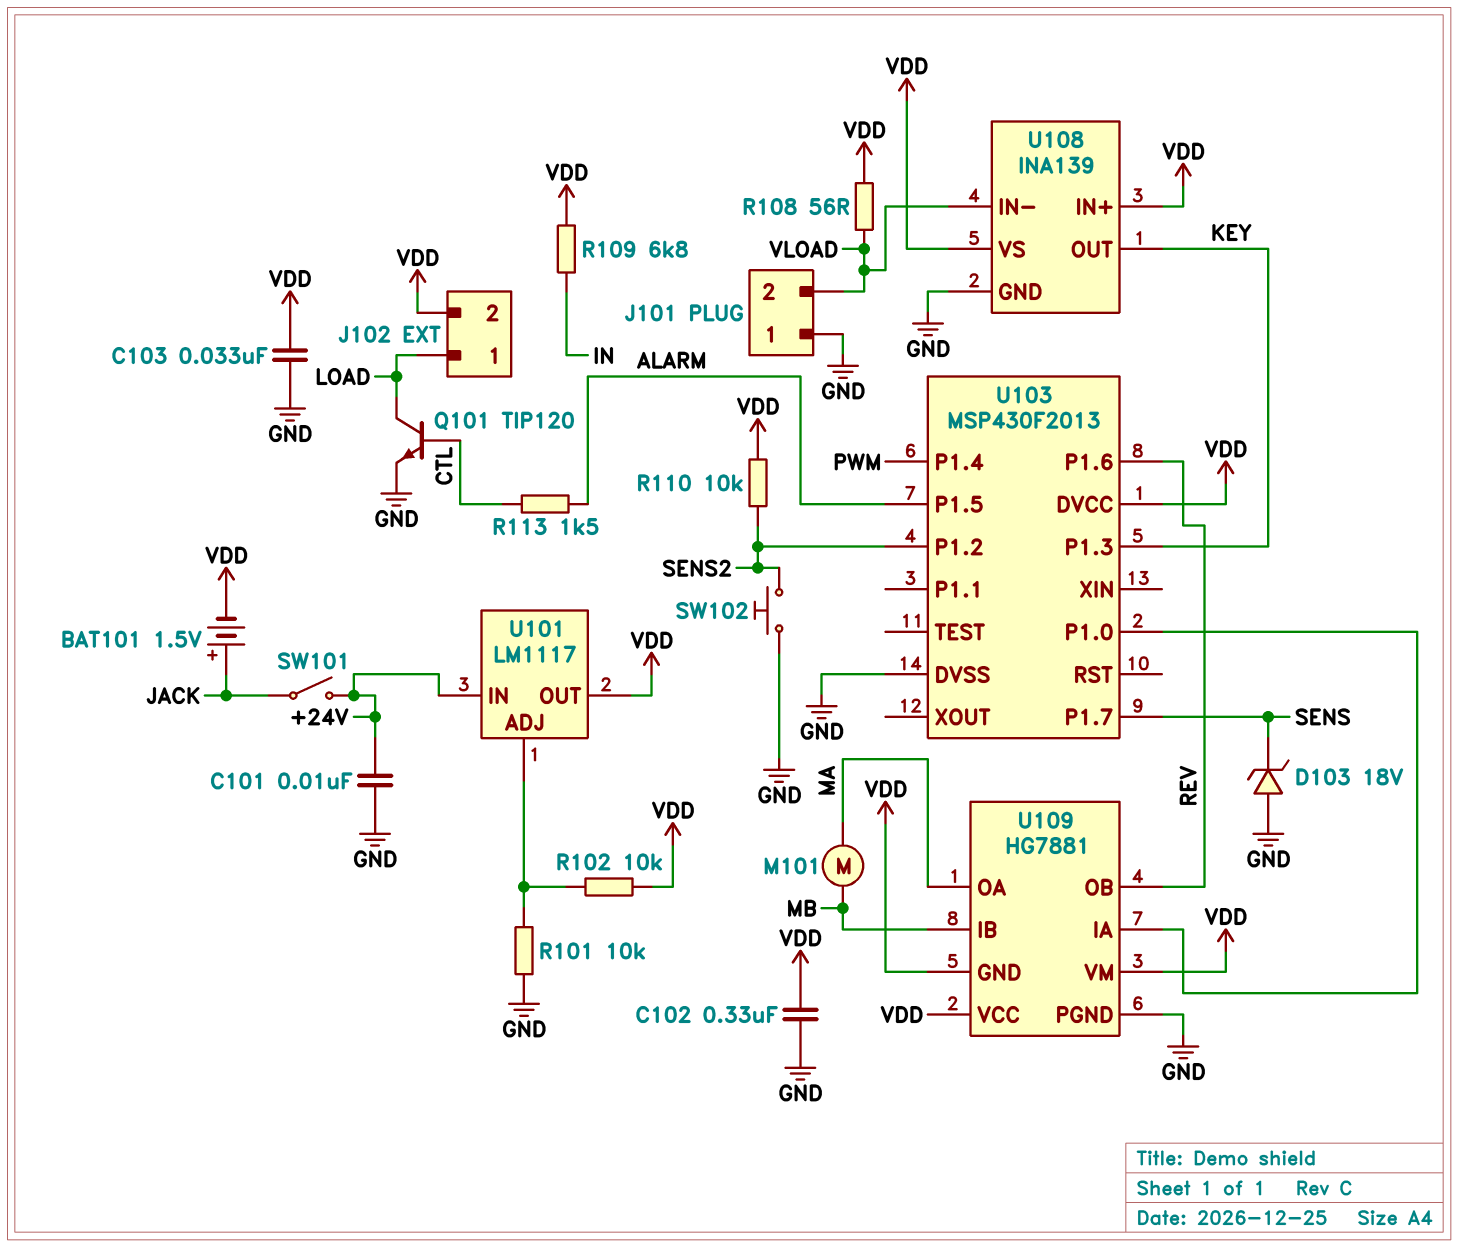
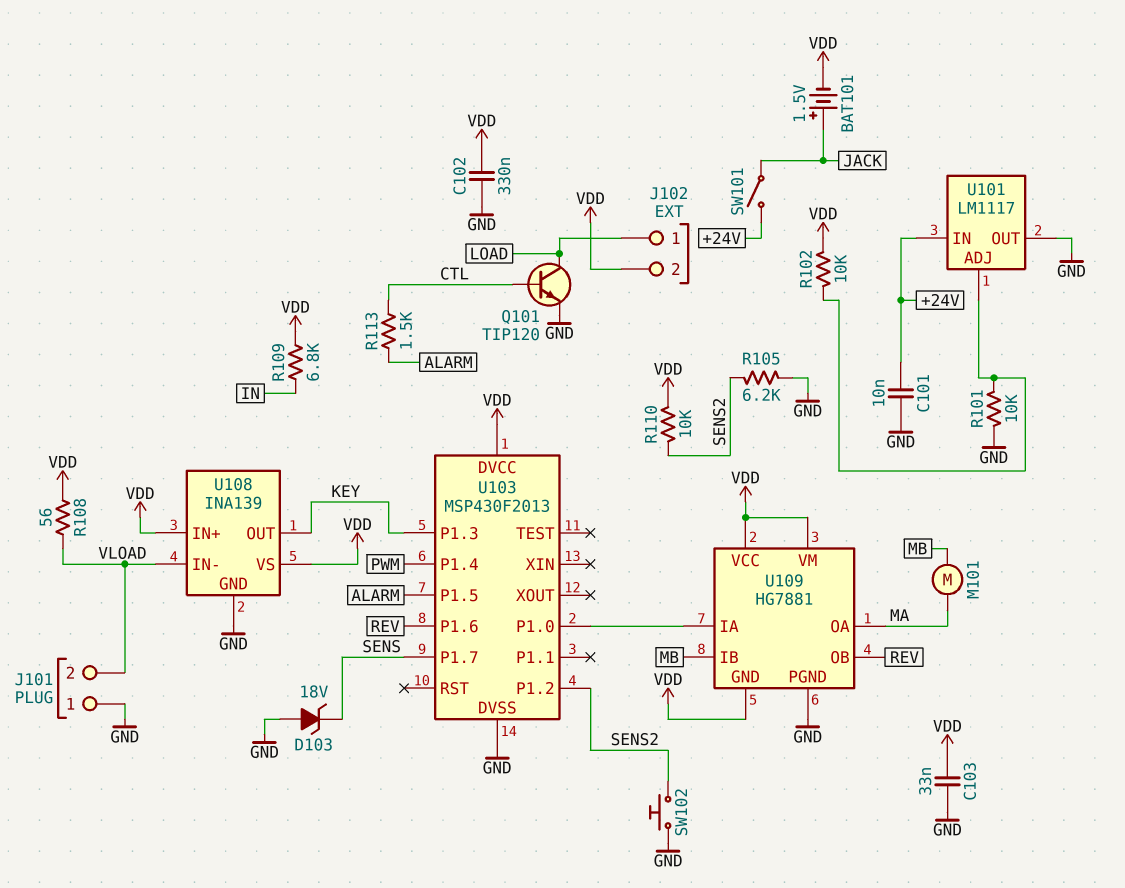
R105: none -> 6.2k (GND, SENS2)
U101 pin OUT: VDD -> GND

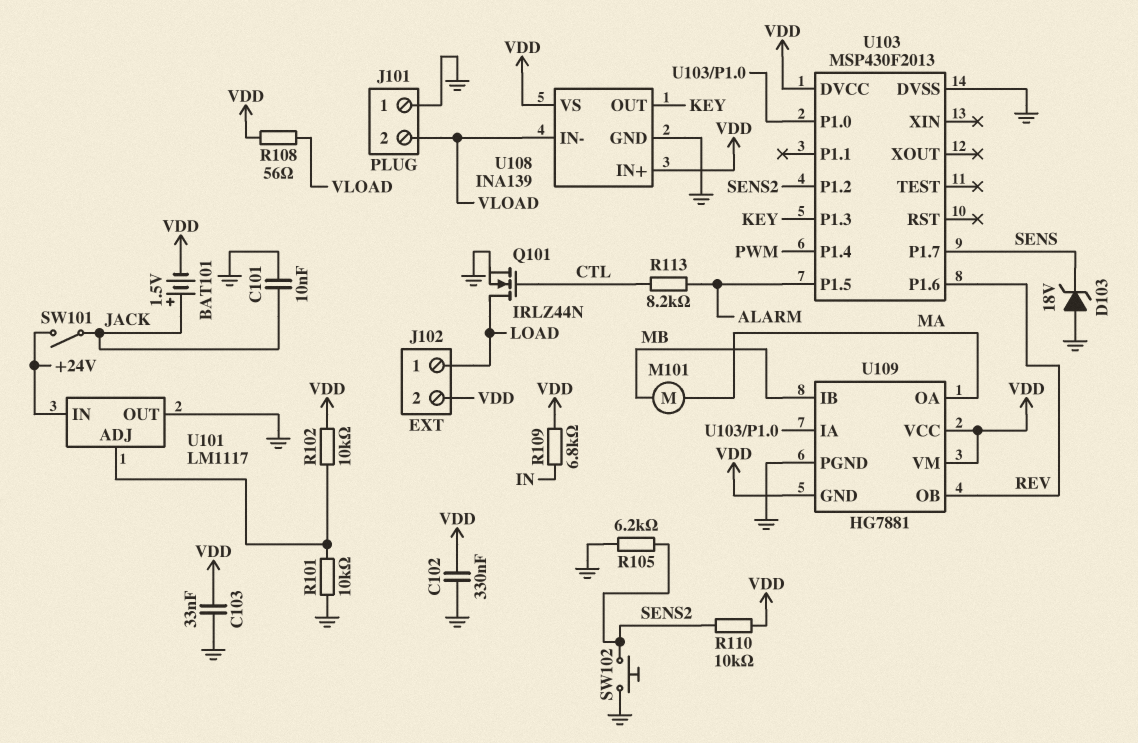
C101: 10nF (+24V, GND) -> 10nF (GND, JACK)
Q101: NPN TIP120 (B CTL, C LOAD, E GND) -> NMOS IRLZ44N (G CTL, D LOAD, S GND)
R113: 1.5k (ALARM, CTL) -> 8.2k (ALARM, CTL)

